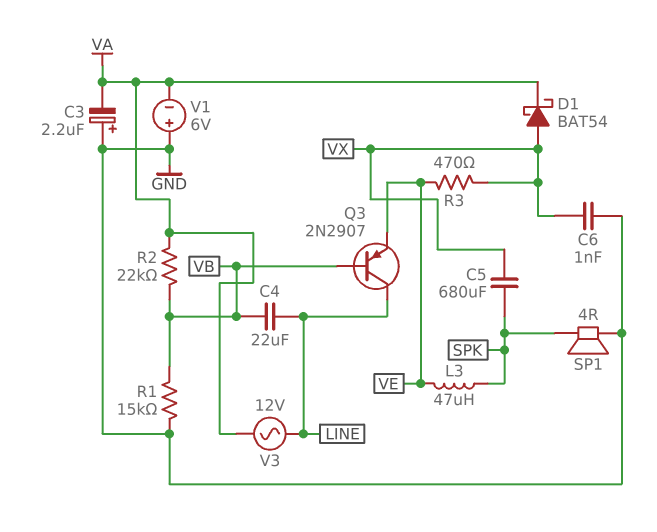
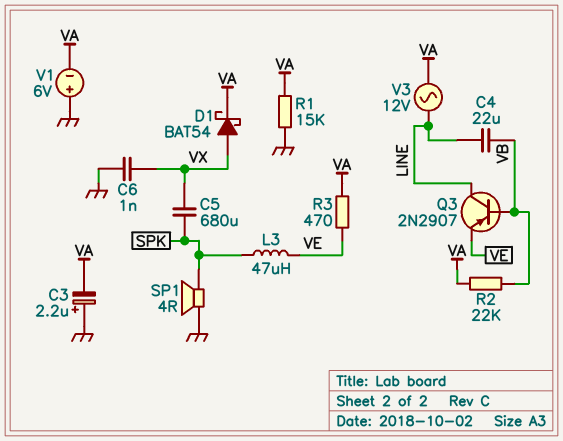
R1: 15k (GND, VB) -> 15k (GND, VA)
R3: 470 (VE, VX) -> 470 (VA, VE)

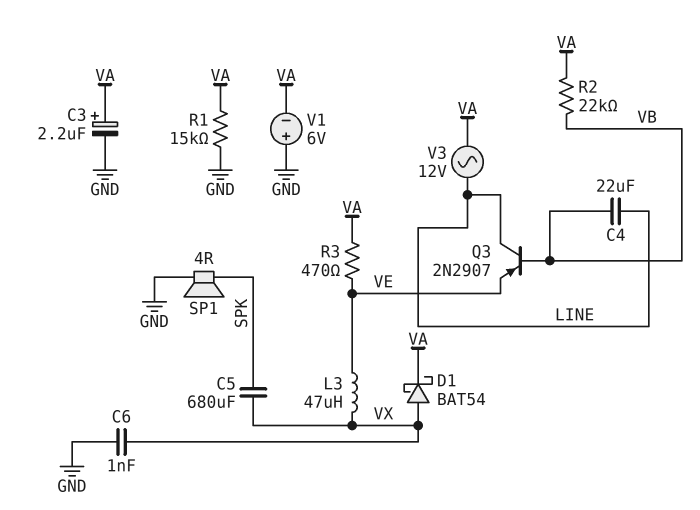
C3: 2.2uF (plus GND, minus VA) -> 2.2uF (plus VA, minus GND)
L3: 47uH (SPK, VE) -> 47uH (VE, VX)

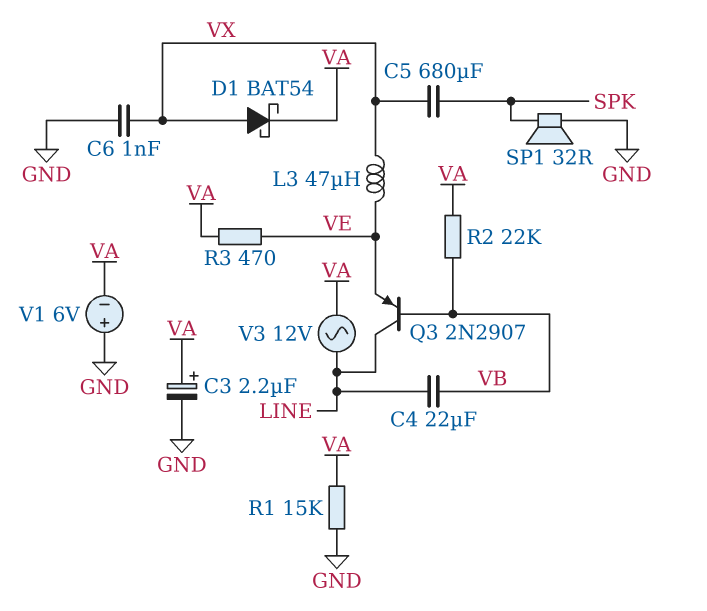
SP1: speaker 4R (GND, SPK) -> speaker 32R (GND, SPK)

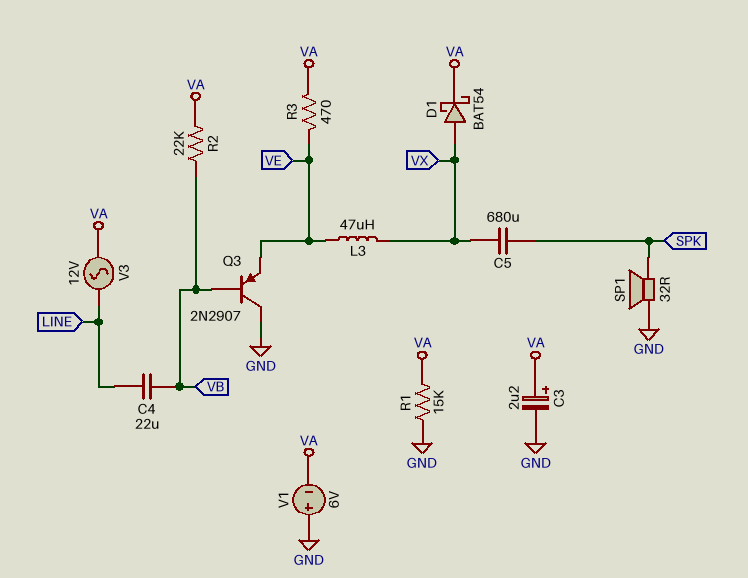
C6: 1nF (GND, VX) -> none
Q3: PNP 2N2907 (B VB, C LINE, E VE) -> PNP 2N2907 (B VB, C GND, E VE)

